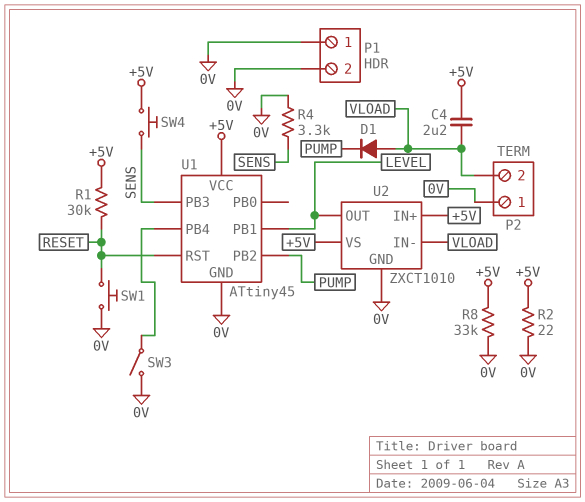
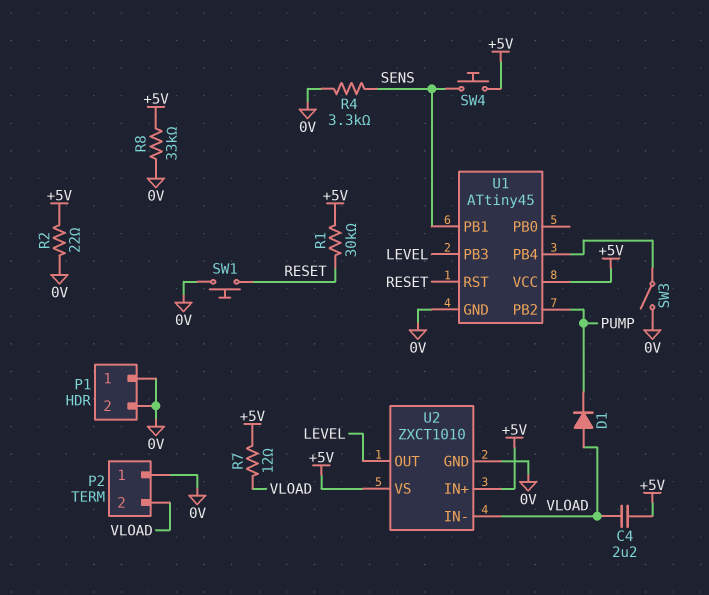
R7: none -> 12 (+5V, VLOAD)
U1 pin PB1: LEVEL -> SENS
U1 pin PB3: SENS -> LEVEL

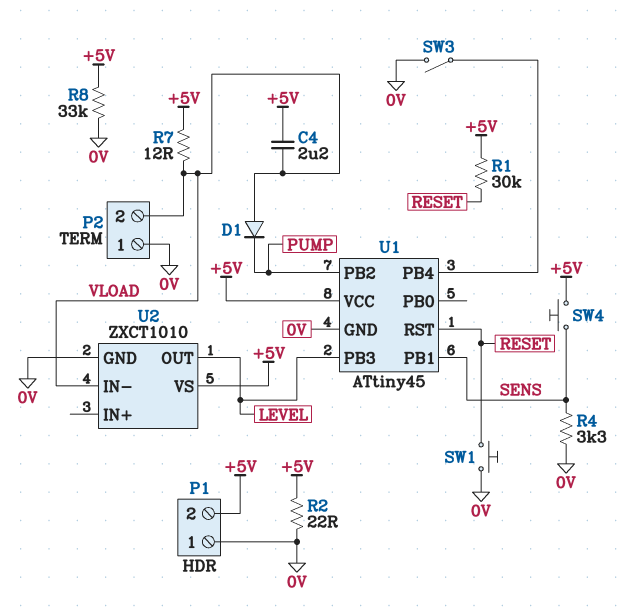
P1 pin 2: 0V -> +5V
U2 pin IN+: +5V -> none

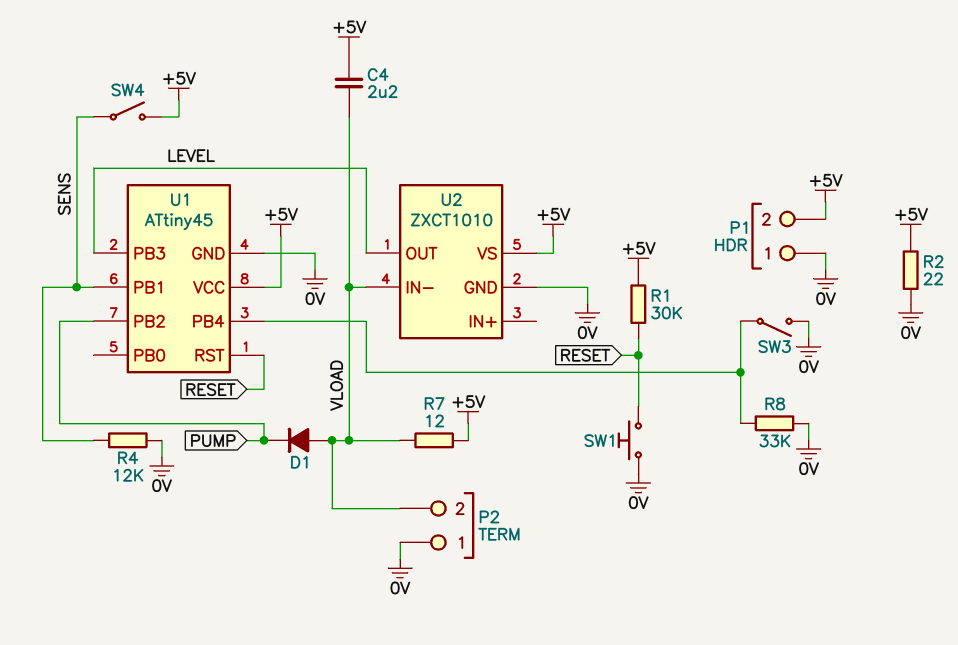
R4: 3.3k (0V, SENS) -> 12k (0V, SENS)
R8: 33k (+5V, 0V) -> 33k (0V, U1/PB4)
SW4: button (+5V, SENS) -> switch (+5V, SENS)

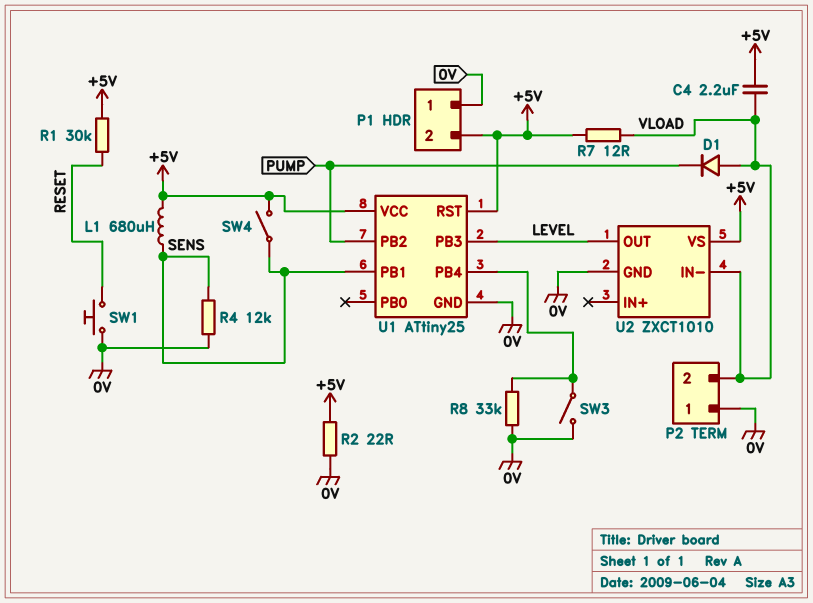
L1: none -> 680uH (+5V, SENS)
U1: ATtiny45 -> ATtiny25
U1 pin RST: RESET -> +5V

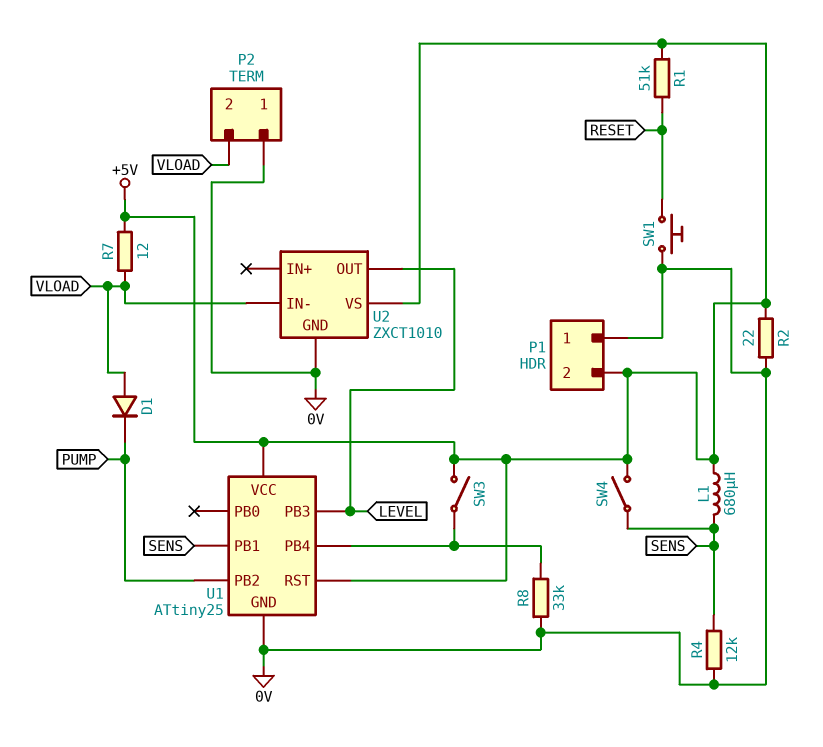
C4: 2.2uF (+5V, VLOAD) -> none
R1: 30k (+5V, RESET) -> 51k (+5V, RESET)
SW3: switch (0V, U1/PB4) -> switch (+5V, U1/PB4)

